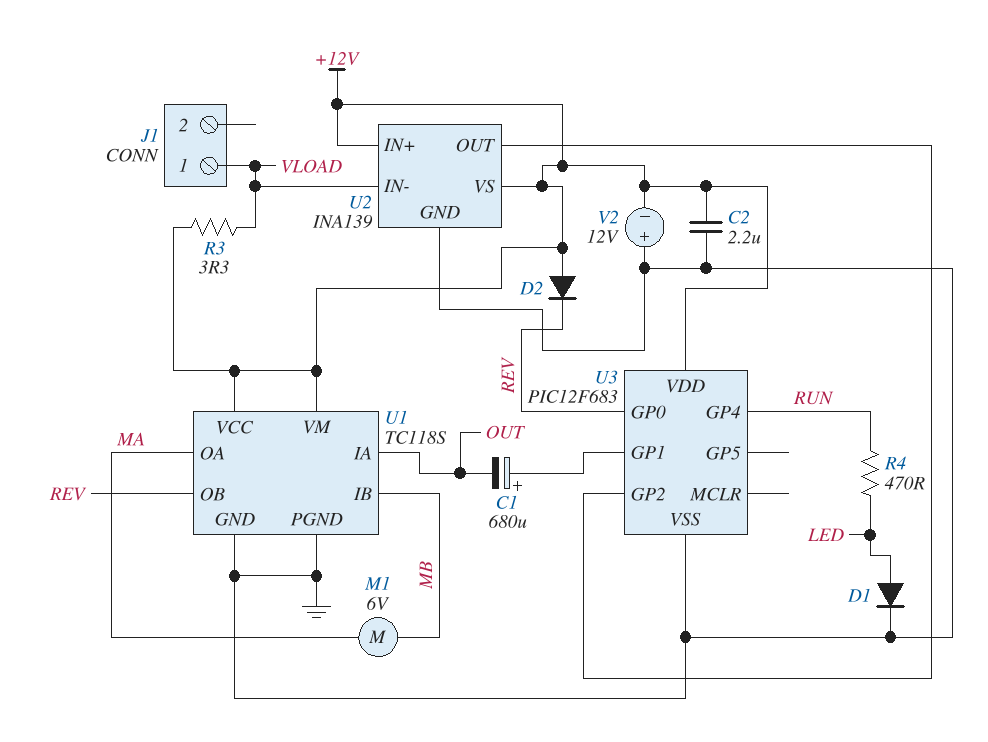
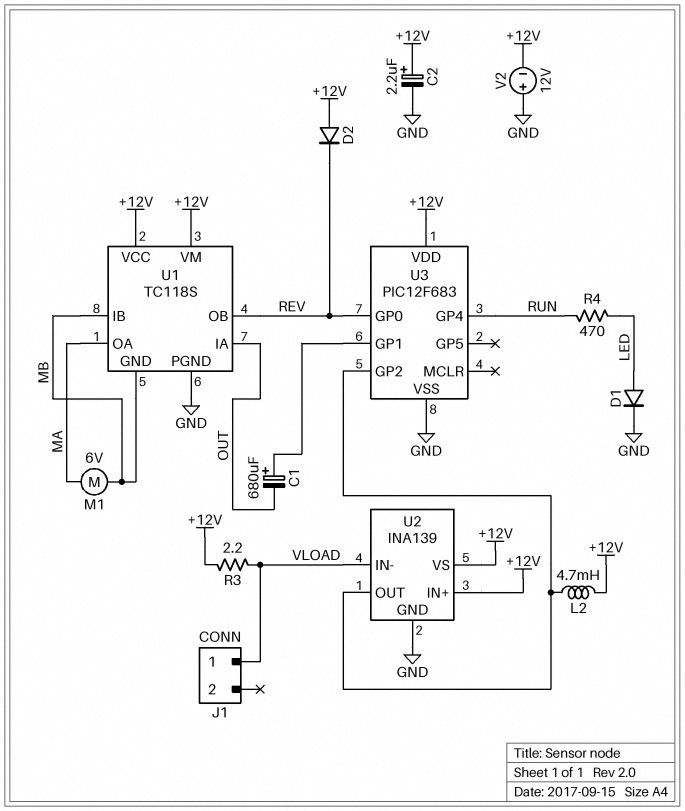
C2: 2.2uF (+12V, GND) -> 2.2uF (plus +12V, minus GND)
L2: none -> 4.7mH (+12V, U2/OUT)
R3: 3.3 (+12V, VLOAD) -> 2.2 (+12V, VLOAD)
U1 pin GND: GND -> MB

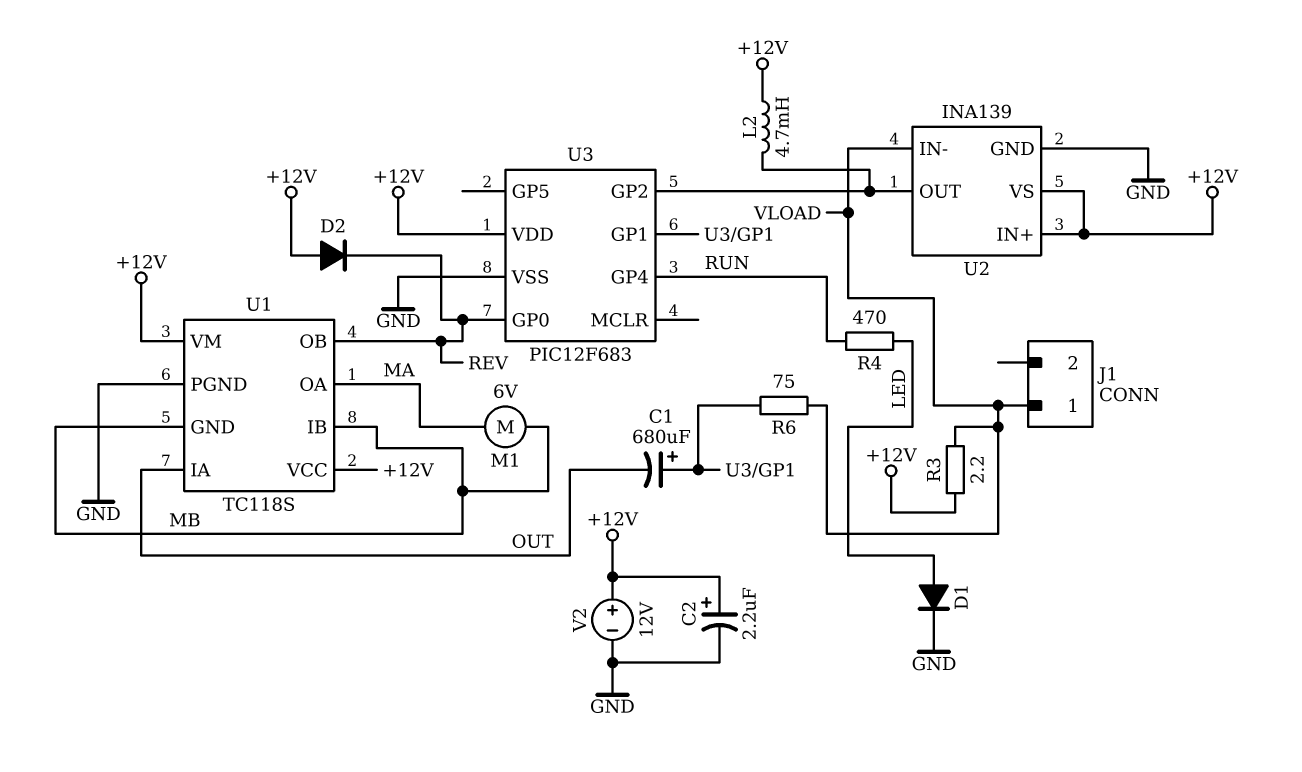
R6: none -> 75 (U3/GP1, VLOAD)
V2: 12V (plus GND, minus +12V) -> 12V (plus +12V, minus GND)

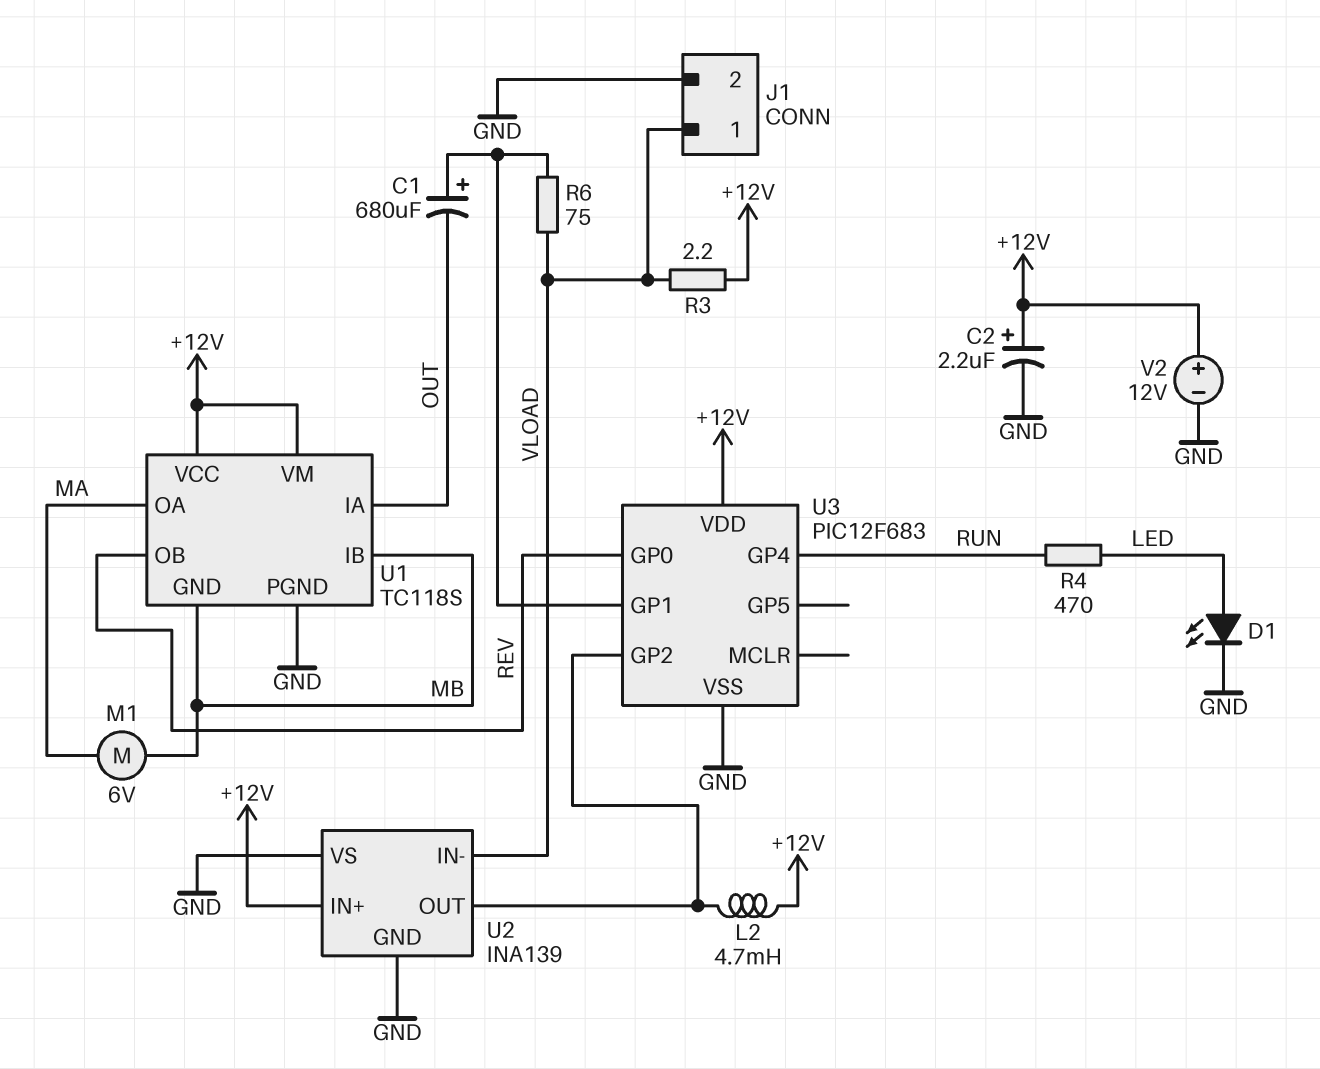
D1: diode (A LED, K GND) -> LED (A LED, K GND)
D2: diode (A +12V, K REV) -> none
J1 pin 2: none -> GND
U2 pin VS: +12V -> GND

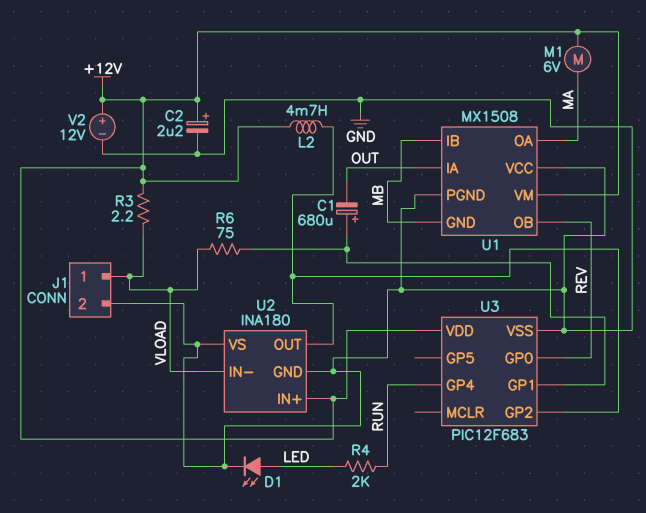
M1: motor 6V (MA, MB) -> motor 6V (+12V, MA)
R4: 470 (LED, RUN) -> 2k (LED, RUN)
U1: TC118S -> MX1508
U1 pin VCC: +12V -> GND
U2: INA139 -> INA180

